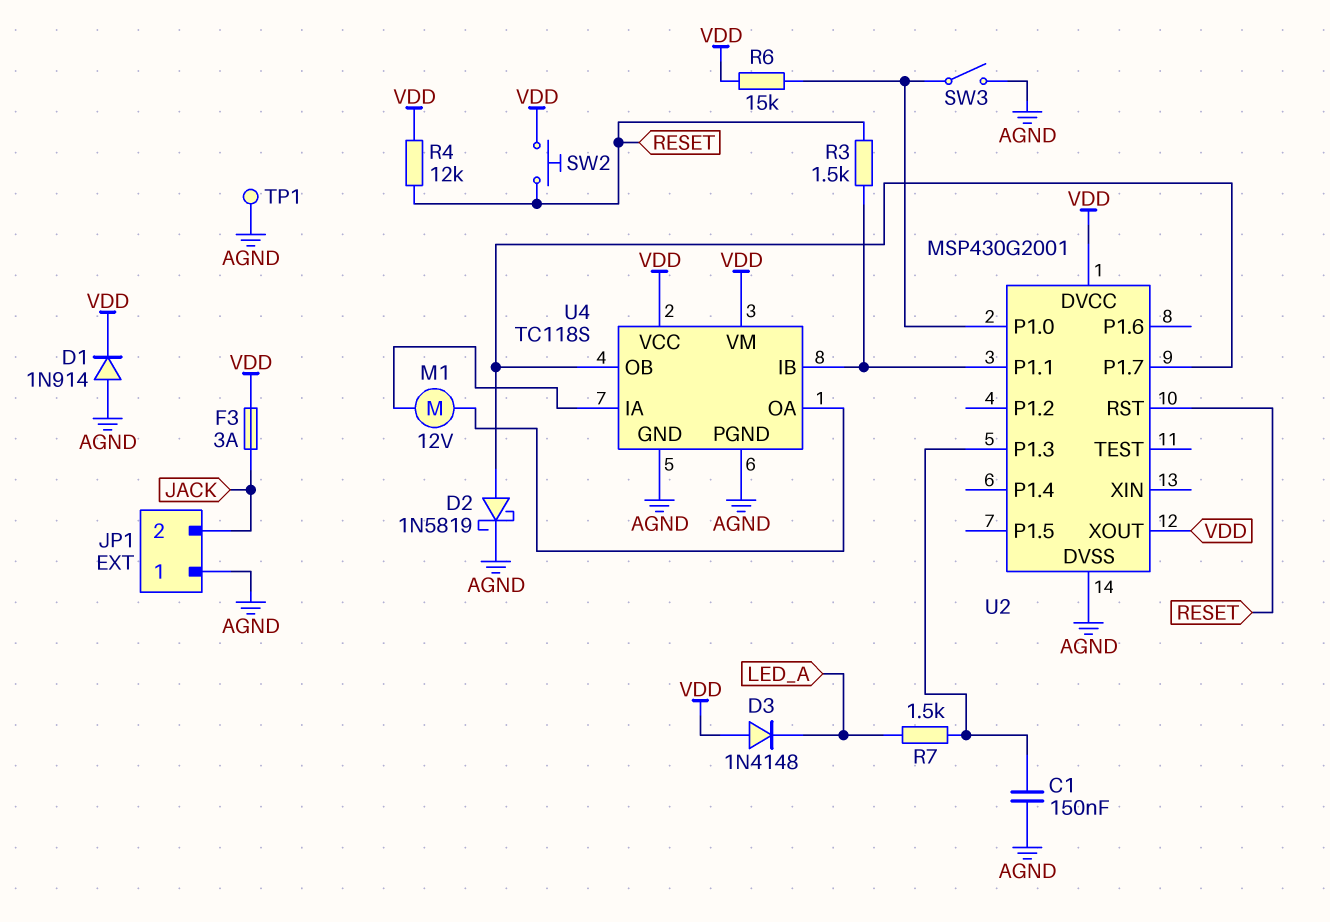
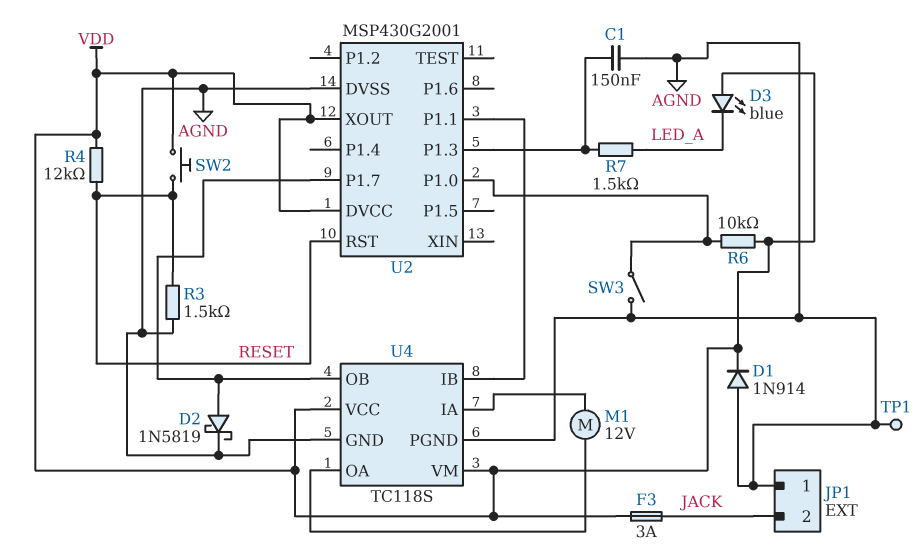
D3: diode 1N4148 (A VDD, K LED_A) -> LED blue (A VDD, K LED_A)
R3: 1.5k (RESET, U2/P1.1) -> 1.5k (AGND, RESET)
R6: 15k (U2/P1.0, VDD) -> 10k (U2/P1.0, VDD)

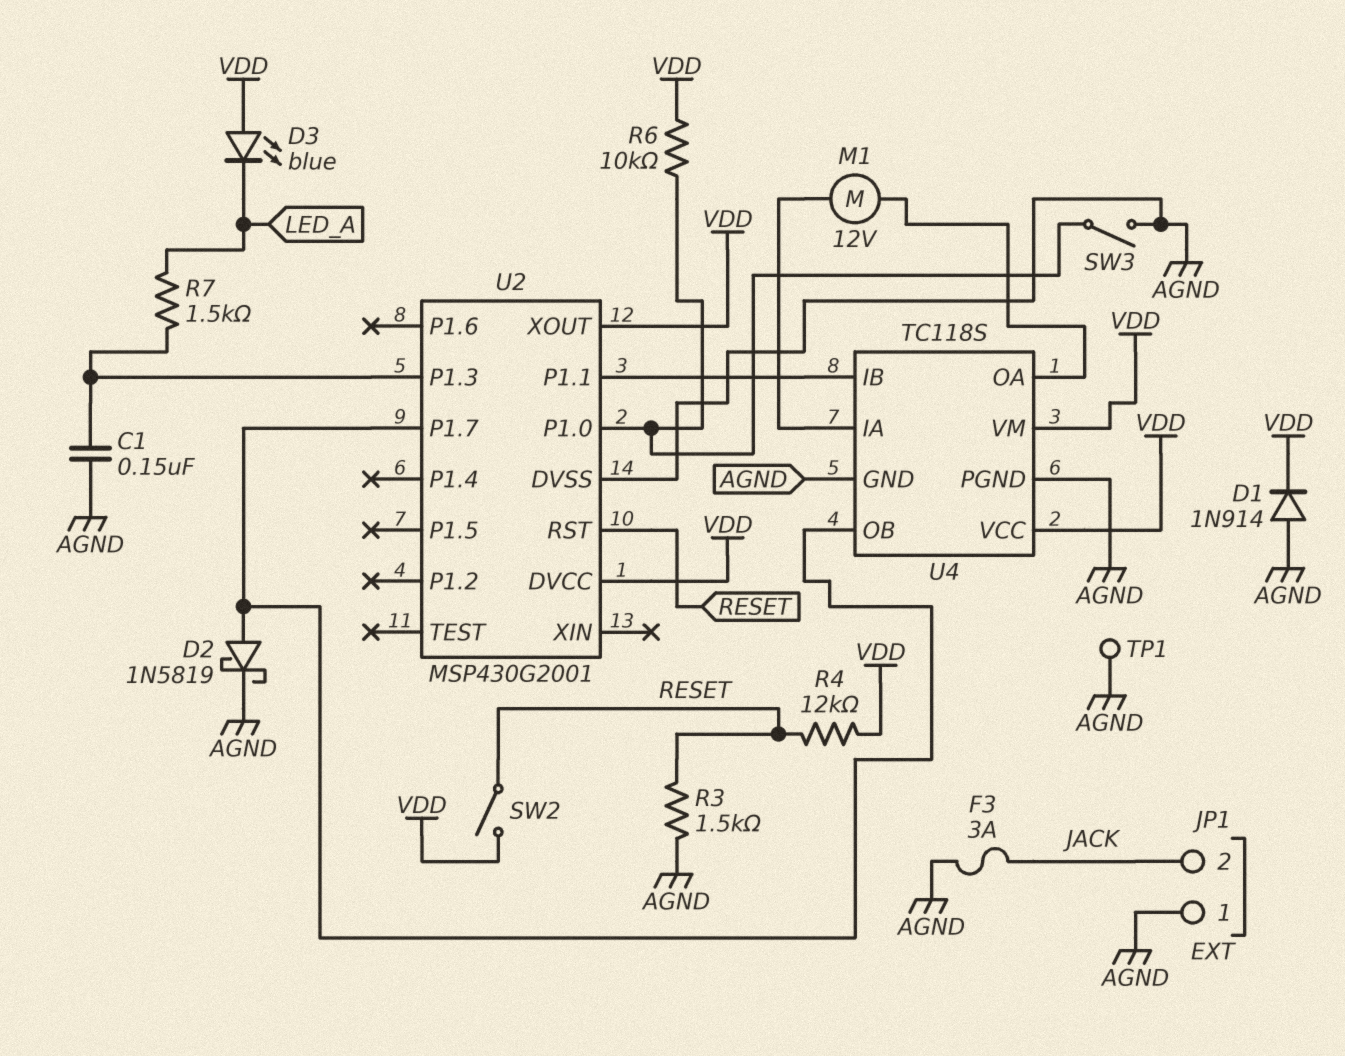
F3: 3A (JACK, VDD) -> 3A (AGND, JACK)
SW2: button (RESET, VDD) -> switch (RESET, VDD)

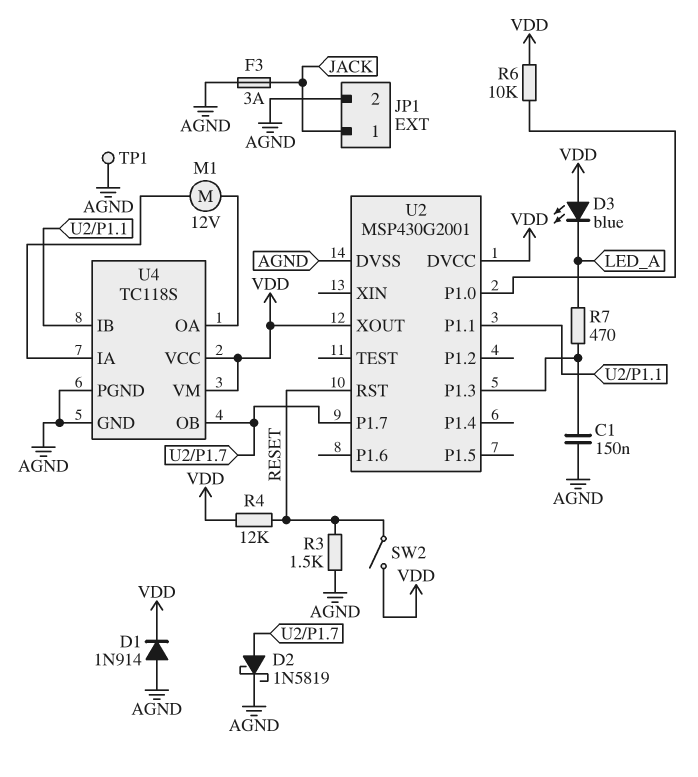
JP1 pin 1: AGND -> JACK
JP1 pin 2: JACK -> AGND
R7: 1.5k (LED_A, U2/P1.3) -> 470 (LED_A, U2/P1.3)
SW3: switch (AGND, U2/P1.0) -> none

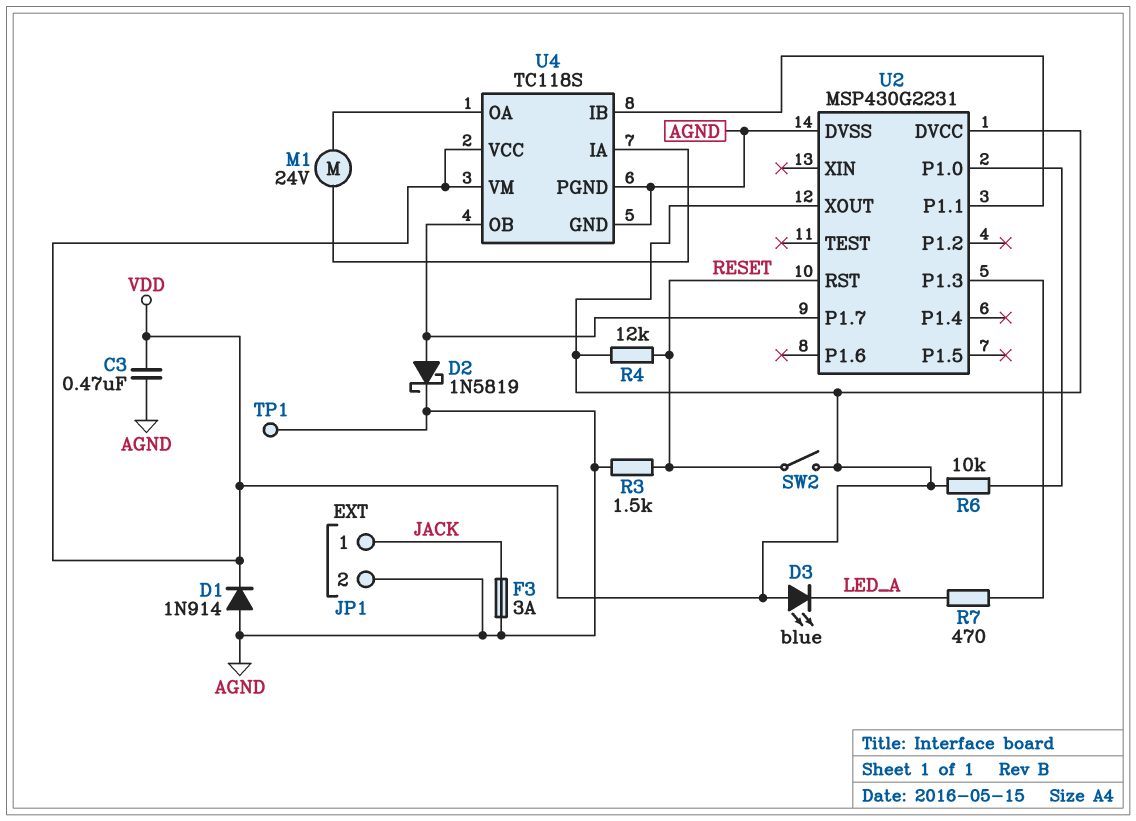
C1: 150nF (AGND, U2/P1.3) -> none
C3: none -> 470nF (AGND, VDD)
M1: motor 12V (U4/IA, U4/OA) -> motor 24V (U4/IA, U4/OA)
U2: MSP430G2001 -> MSP430G2231

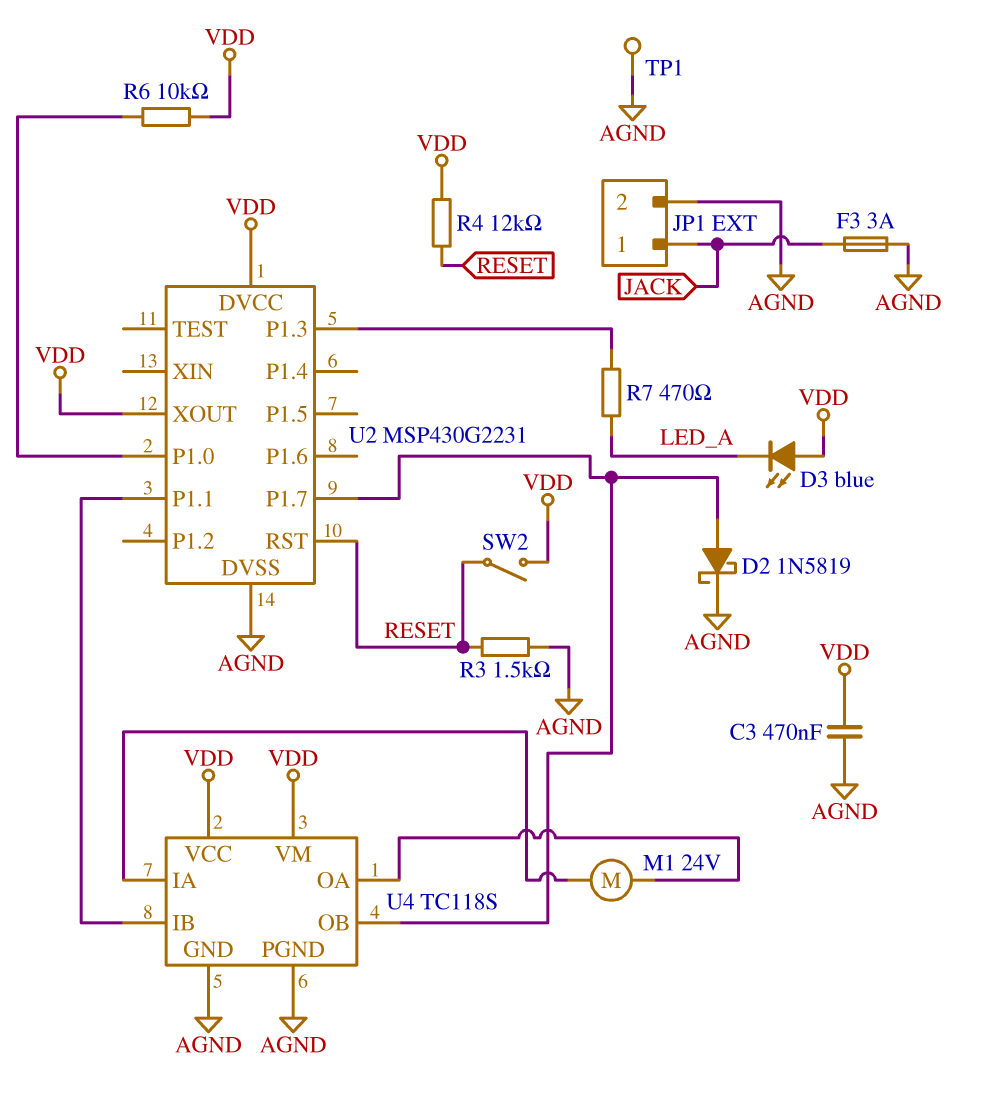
D1: diode 1N914 (A AGND, K VDD) -> none

